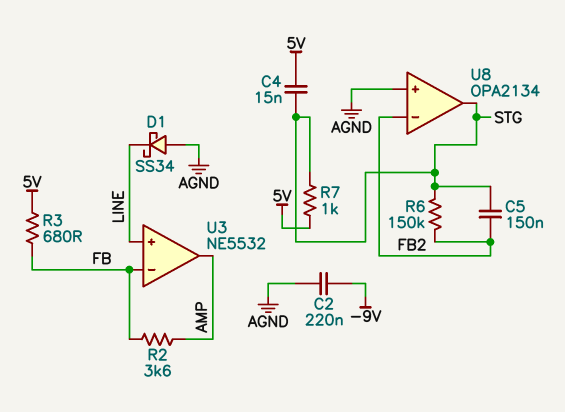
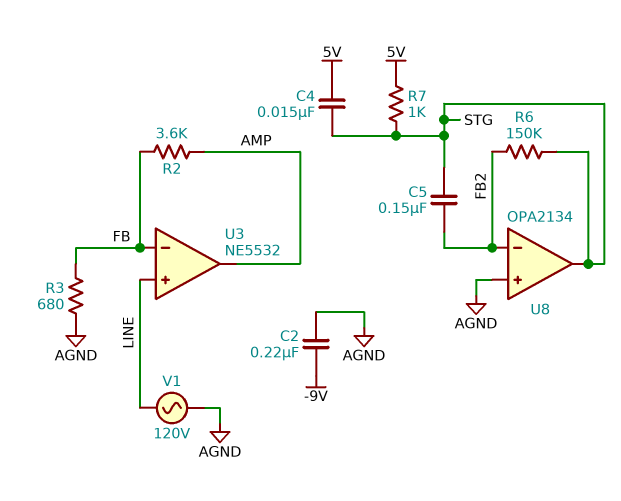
D1: schottky SS34 (A AGND, K LINE) -> none
R3: 680 (5V, FB) -> 680 (AGND, FB)
V1: none -> AC 120V (AGND, LINE)

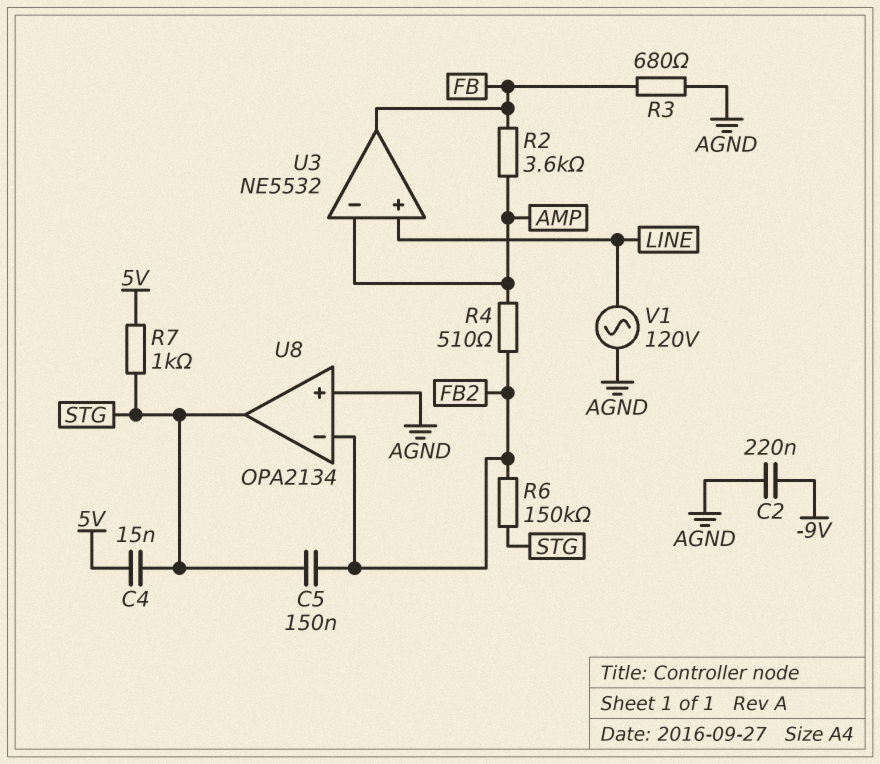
R4: none -> 510 (AMP, FB2)
U3 pin in-: FB -> AMP
U3 pin out: AMP -> FB

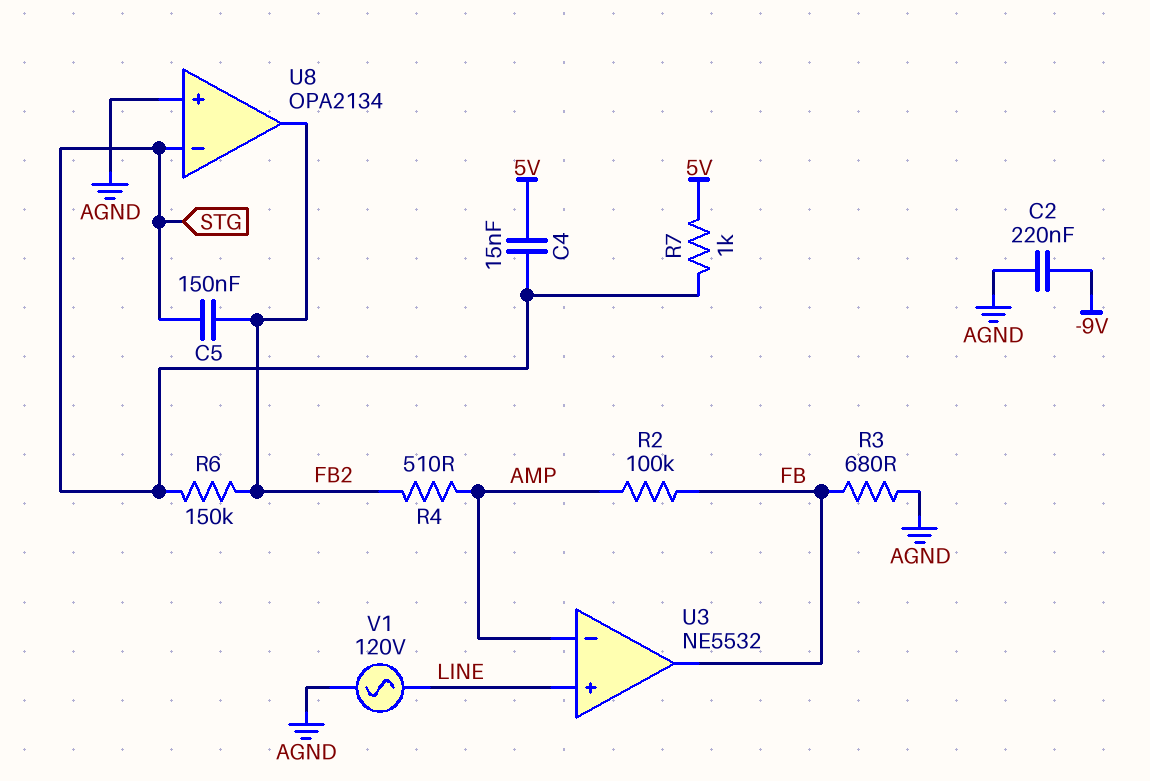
R2: 3.6k (AMP, FB) -> 100k (AMP, FB)
U8 pin in-: FB2 -> STG
U8 pin out: STG -> FB2

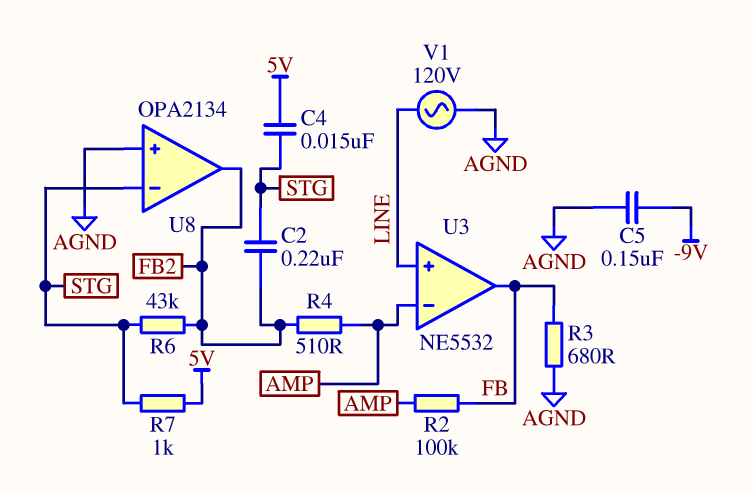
C2: 220nF (-9V, AGND) -> 220nF (FB2, STG)
C5: 150nF (FB2, STG) -> 150nF (-9V, AGND)
R6: 150k (FB2, STG) -> 43k (FB2, STG)

